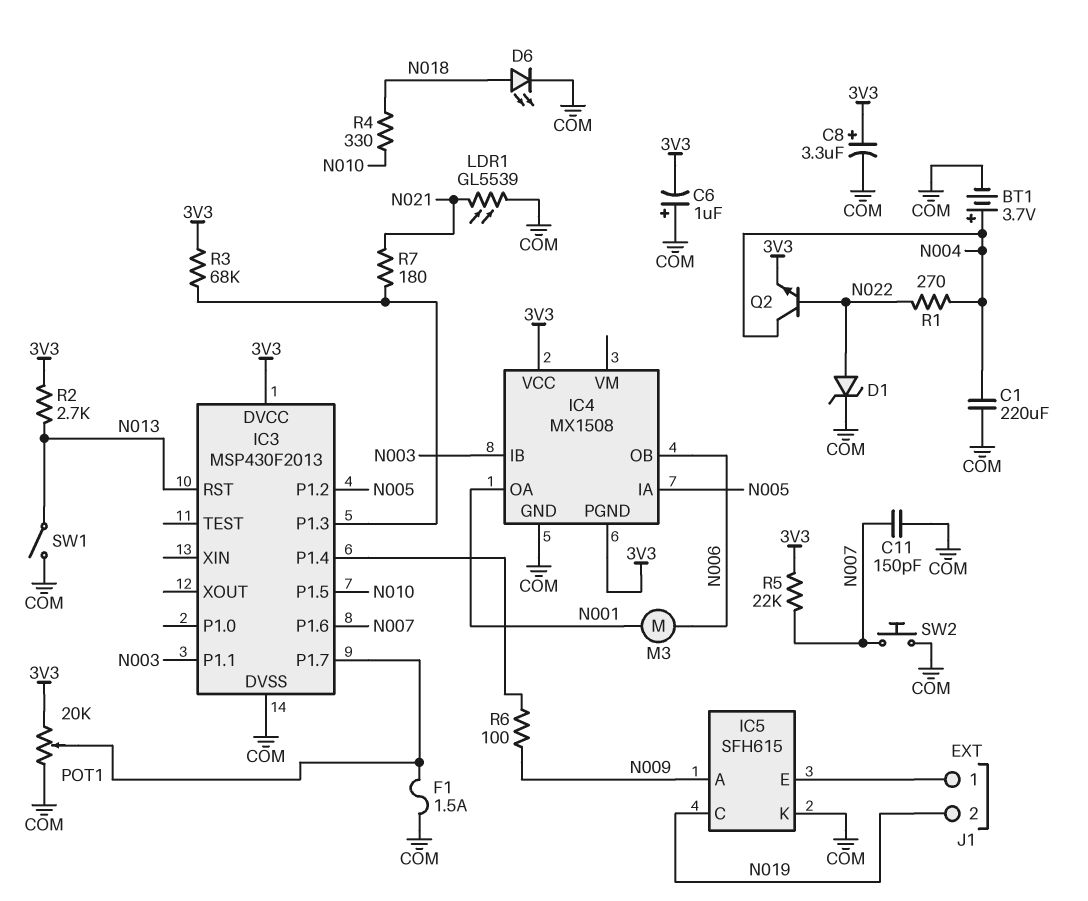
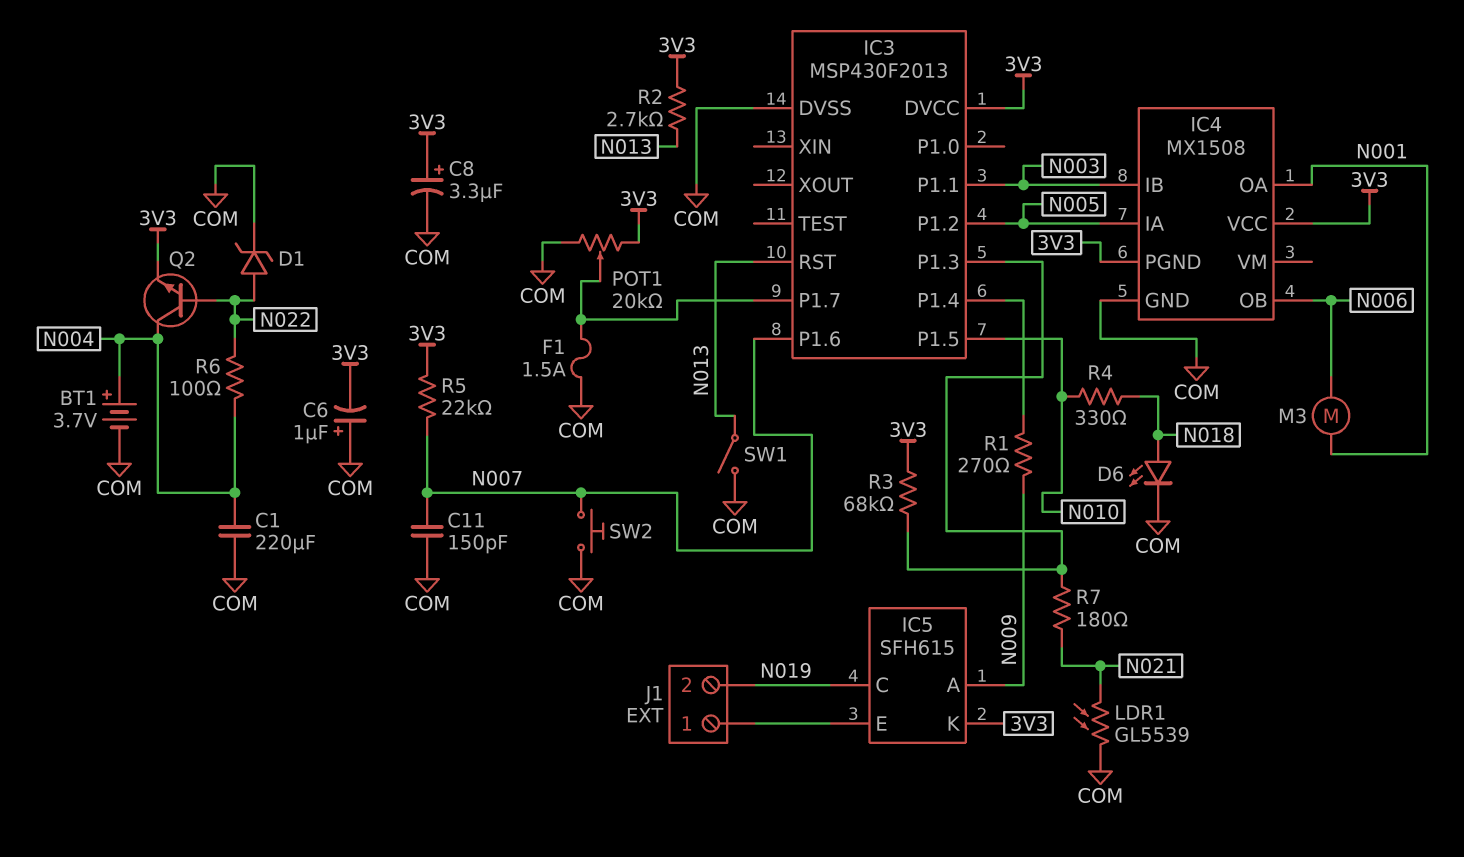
IC5 pin K: COM -> 3V3
R1: 270 (N004, N022) -> 270 (IC3/P1.4, N009)
R6: 100 (IC3/P1.4, N009) -> 100 (N004, N022)

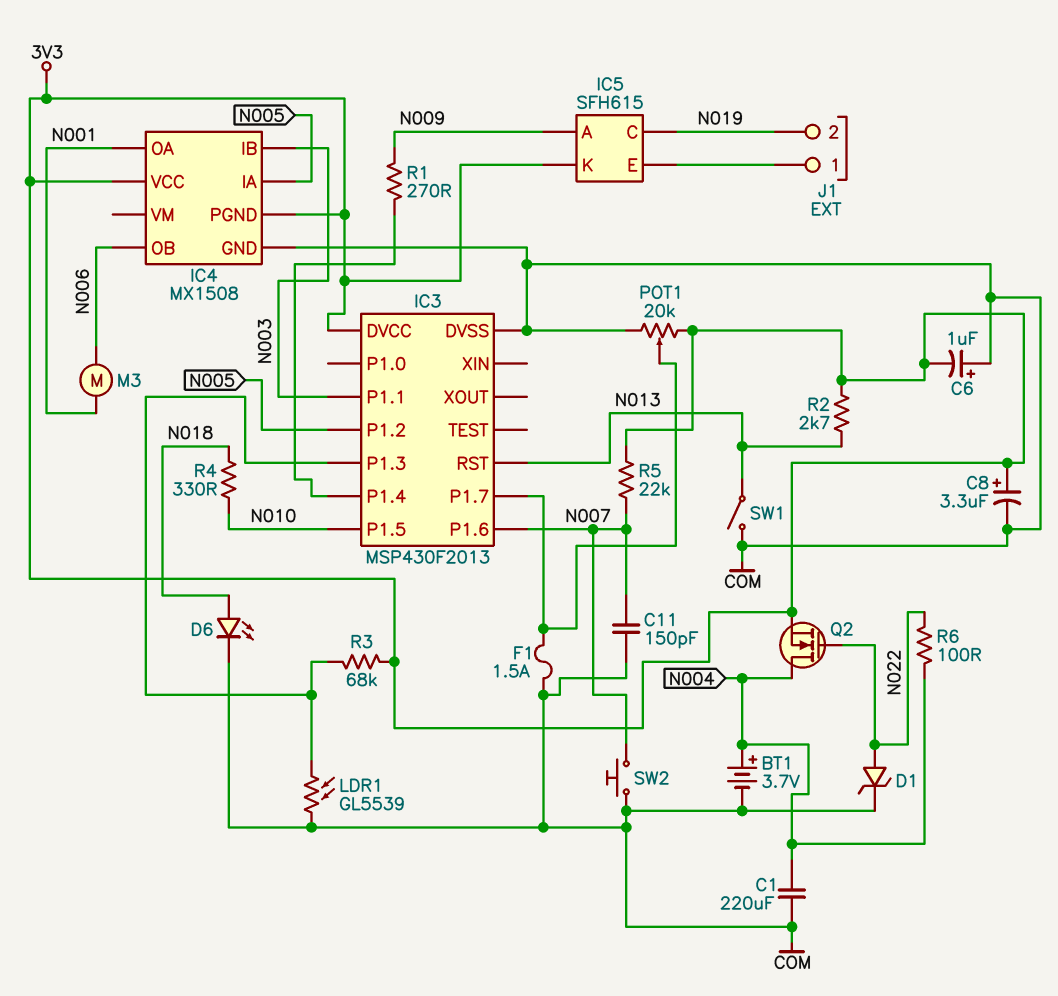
LDR1: GL5539 (COM, N021) -> GL5539 (COM, IC3/P1.3)
Q2: NPN (B N022, C N004, E 3V3) -> NMOS (G N022, D N004, S 3V3)
R7: 180 (IC3/P1.3, N021) -> none

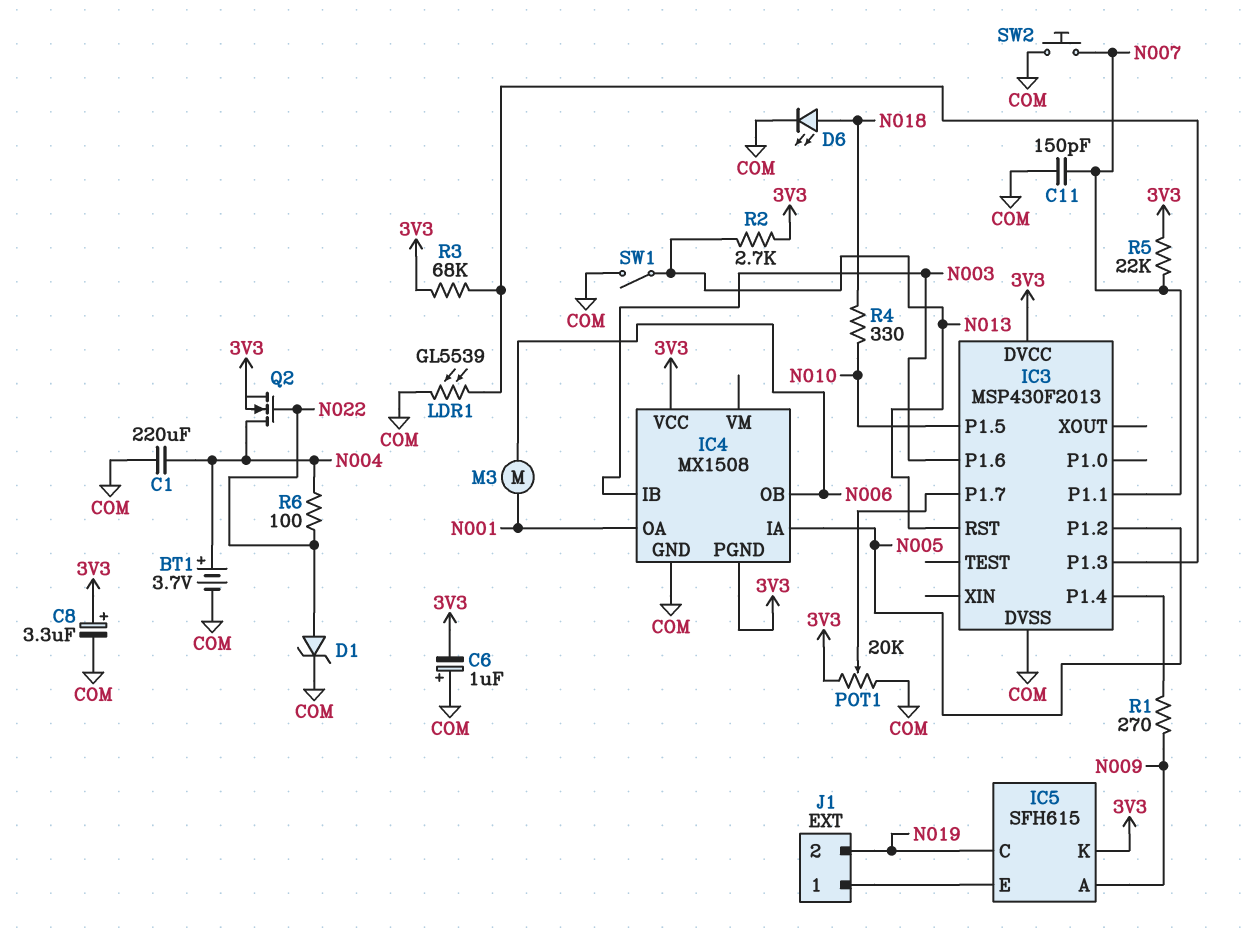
F1: 1.5A (COM, IC3/P1.7) -> none
IC3 pin P1.1: N003 -> N007
IC3 pin P1.6: N007 -> N003

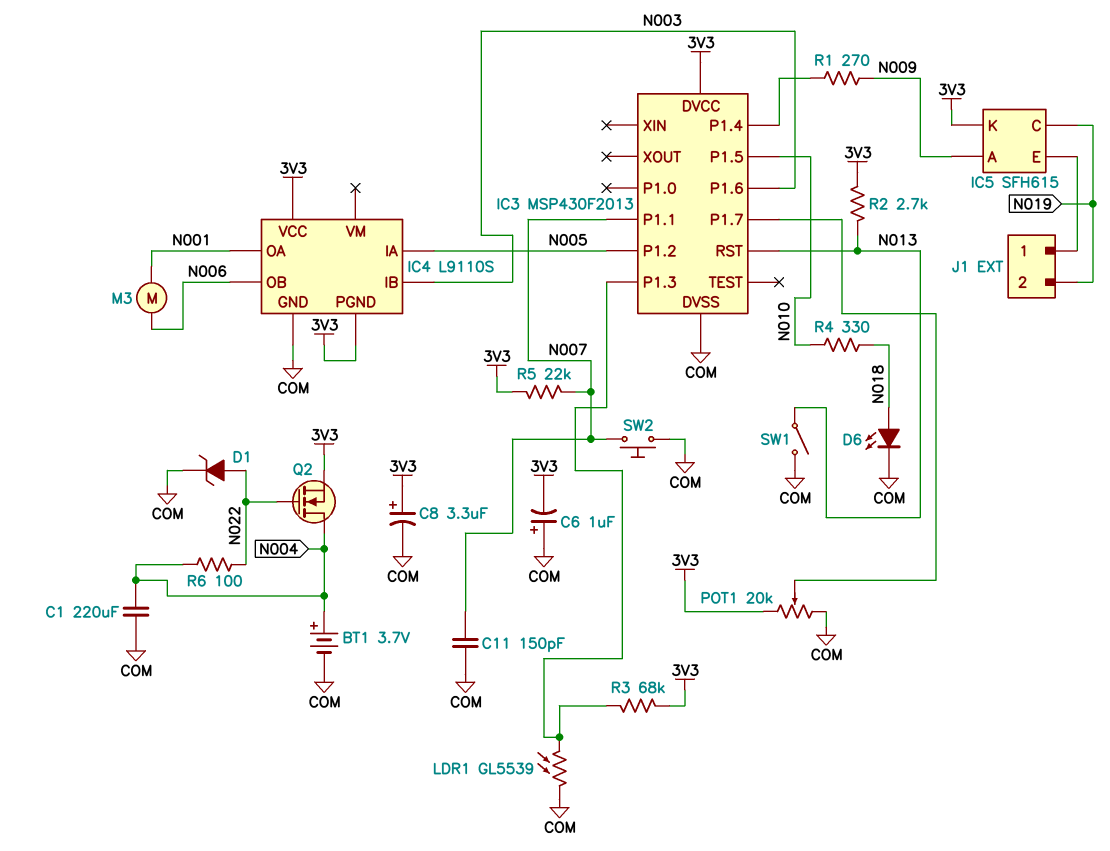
IC4: MX1508 -> L9110S

